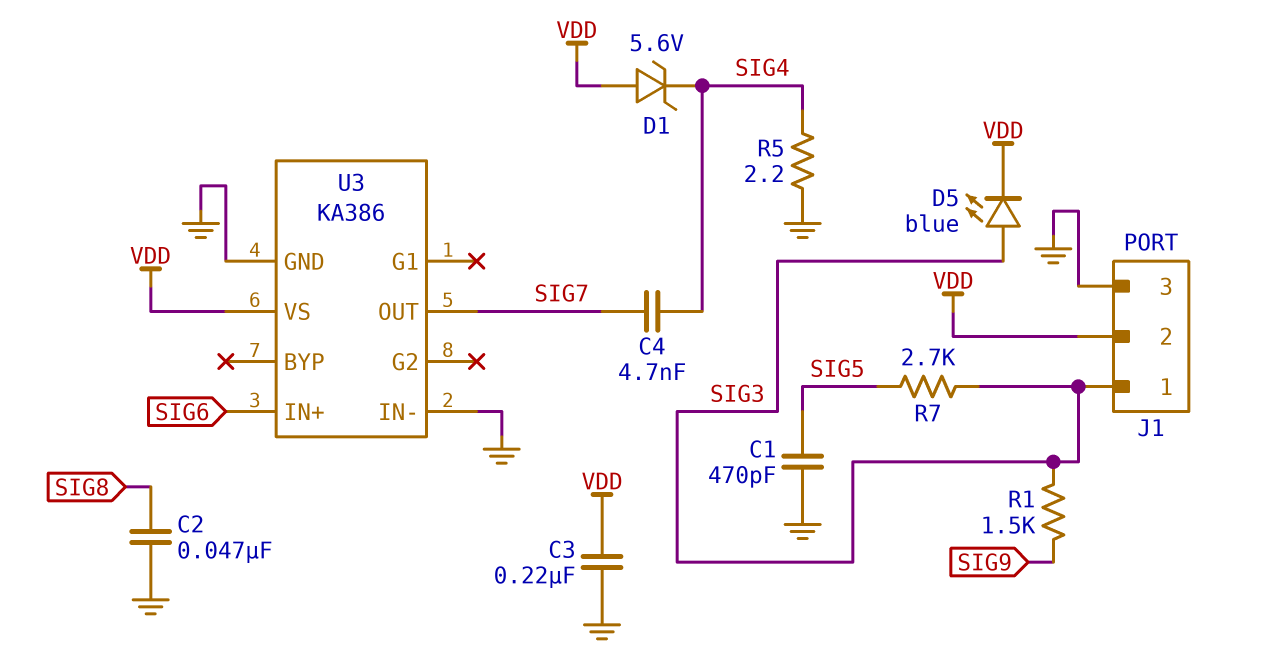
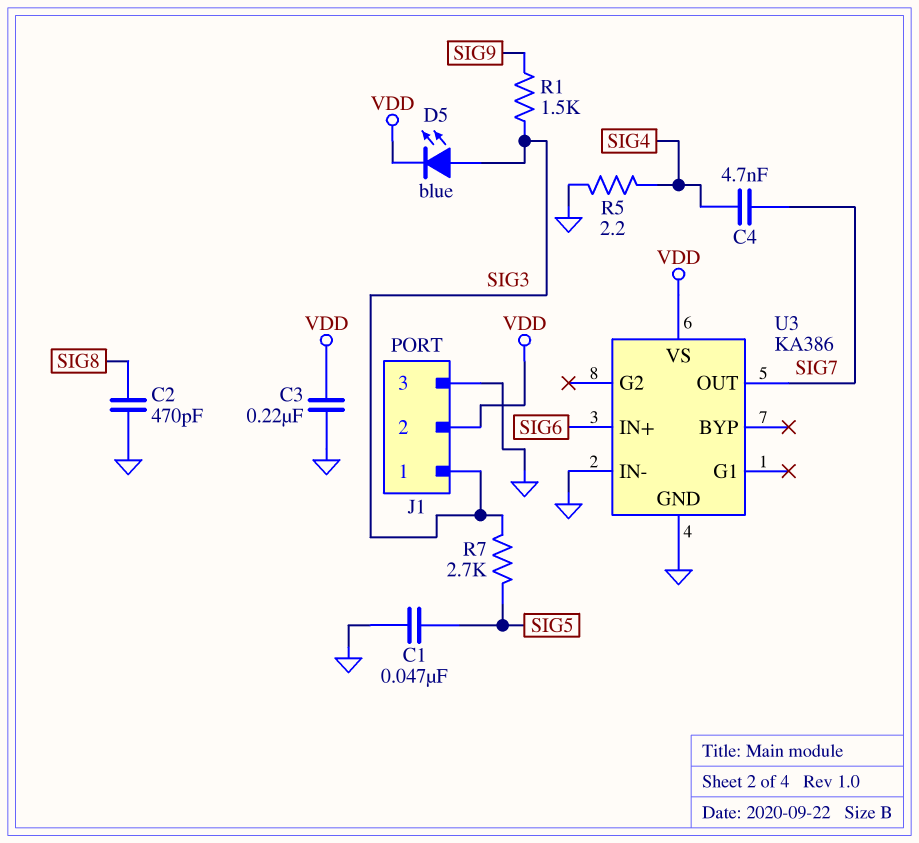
C1: 470pF (GND, SIG5) -> 47nF (GND, SIG5)
C2: 47nF (GND, SIG8) -> 470pF (GND, SIG8)
D1: zener 5.6V (A VDD, K SIG4) -> none

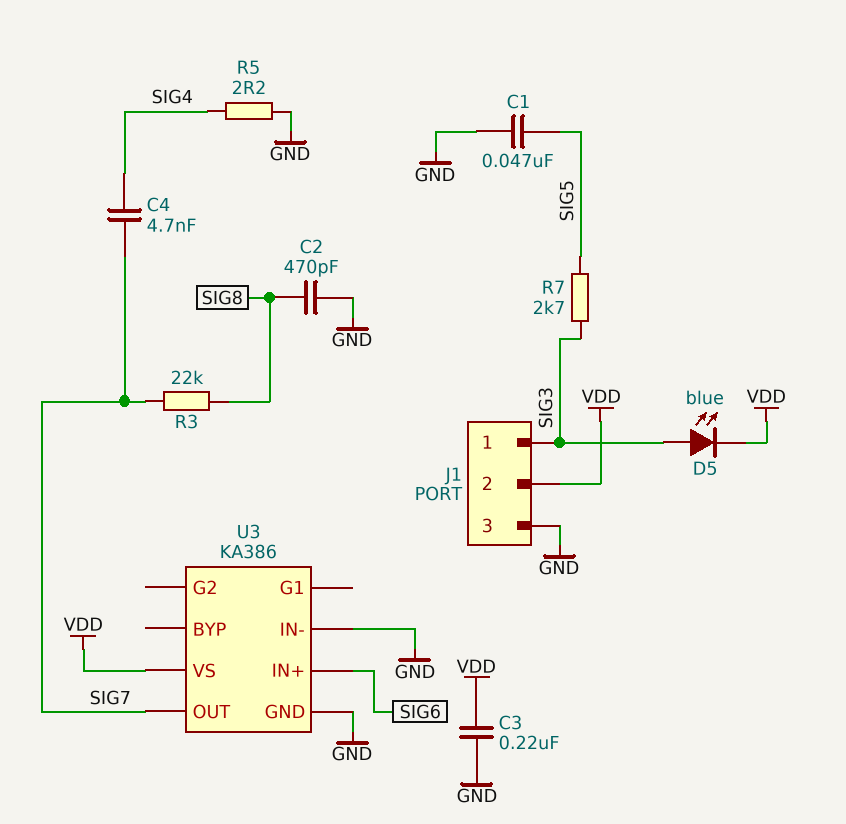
R1: 1.5k (SIG3, SIG9) -> none
R3: none -> 22k (SIG7, SIG8)

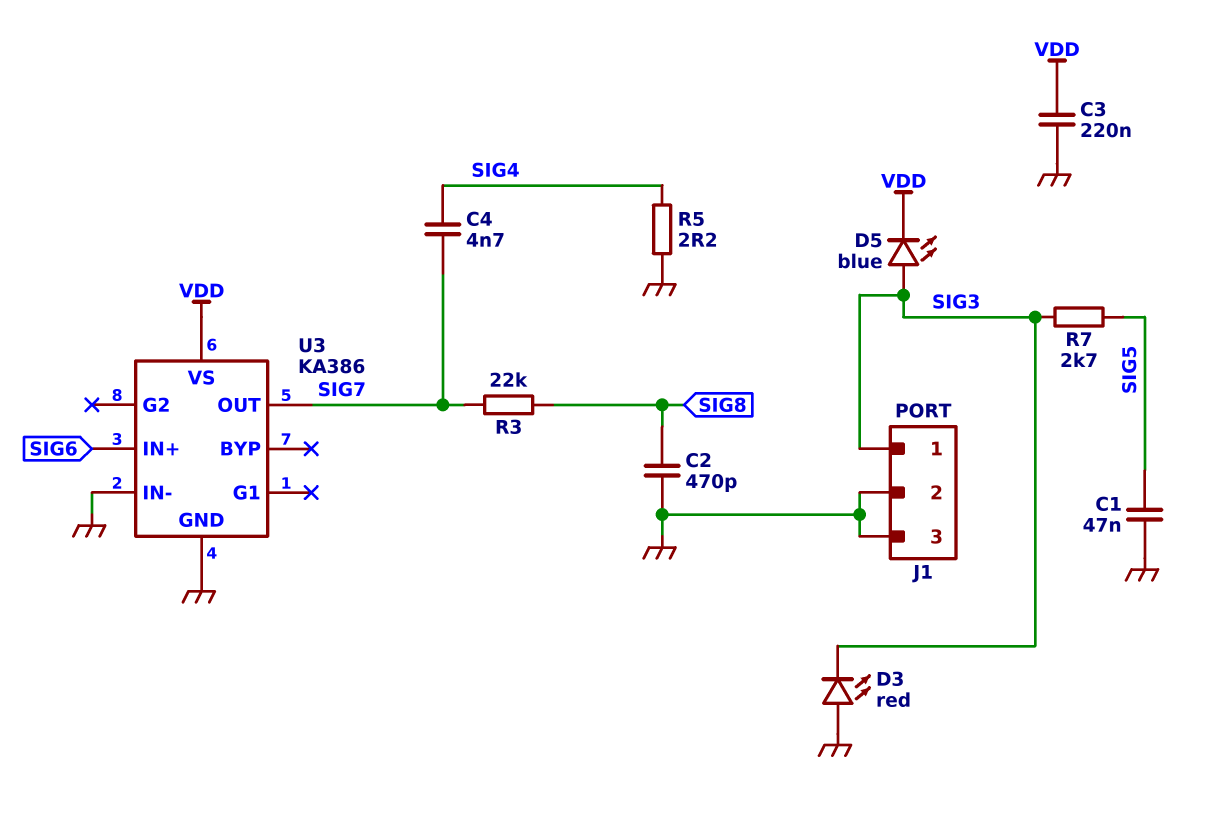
D3: none -> LED red (A GND, K SIG3)
J1 pin 2: VDD -> GND

